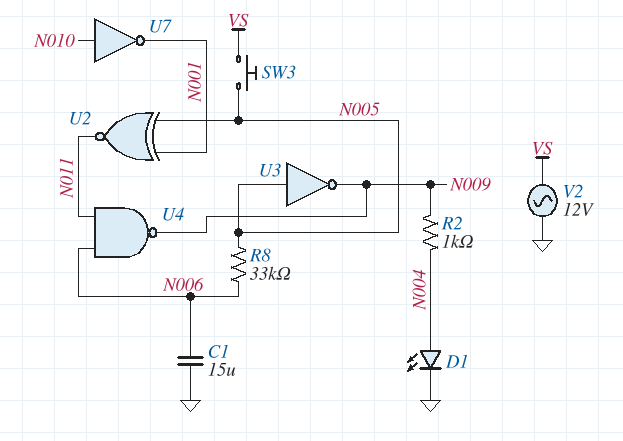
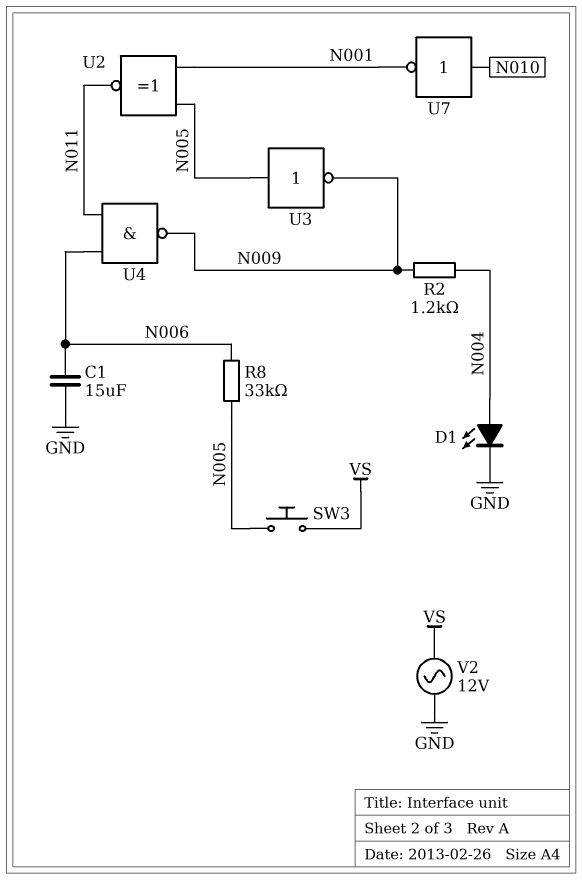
R2: 1k (N004, N009) -> 1.2k (N004, N009)

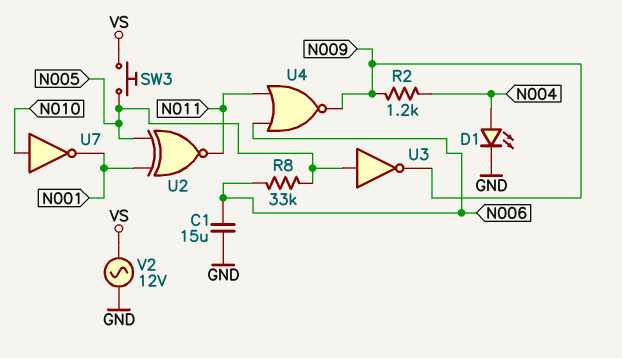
U4: NAND (in N006, in N011, out N009) -> NOR (in N006, in N011, out N009)

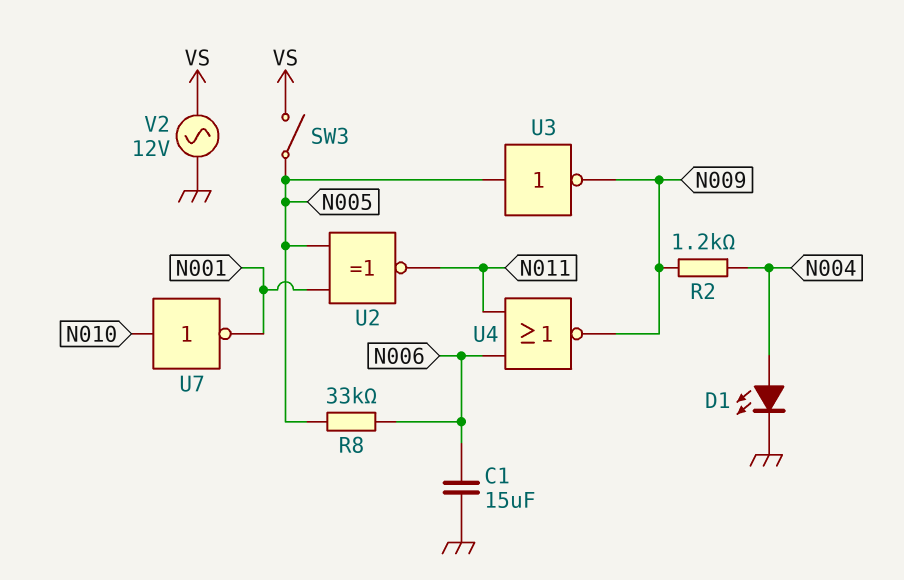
SW3: button (N005, VS) -> switch (N005, VS)

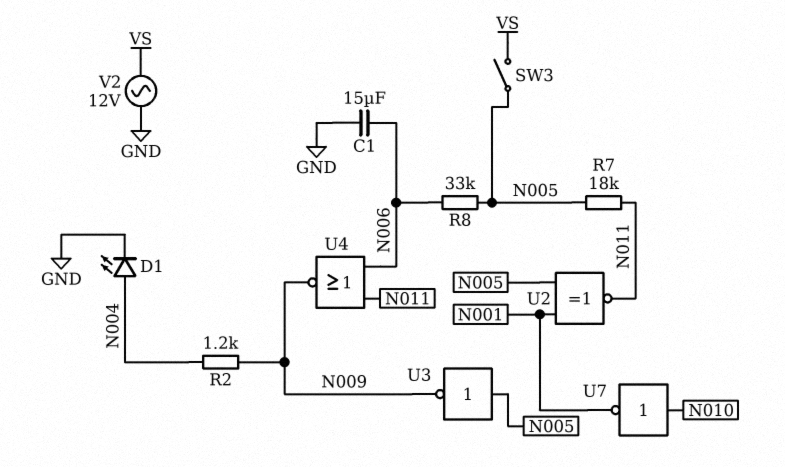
R7: none -> 18k (N005, N011)

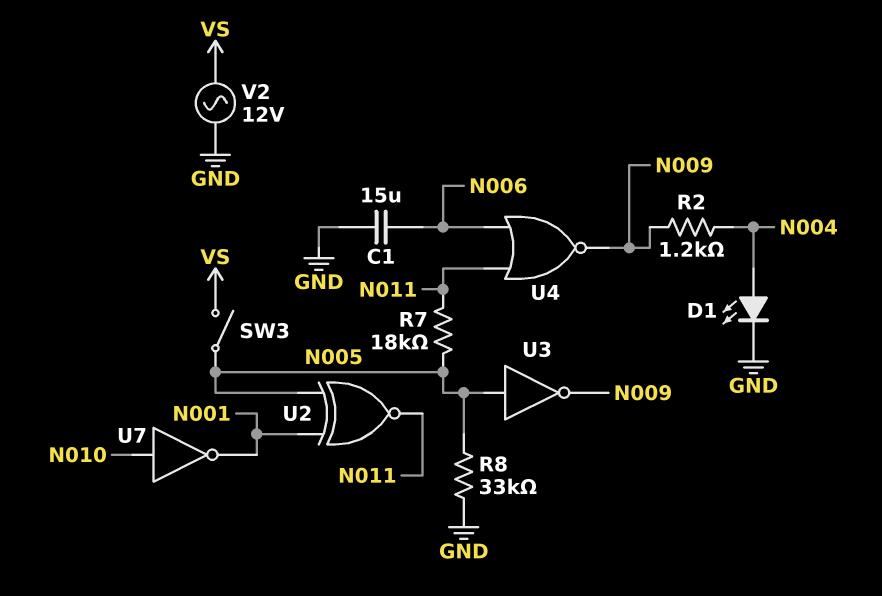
R8: 33k (N005, N006) -> 33k (GND, N005)

